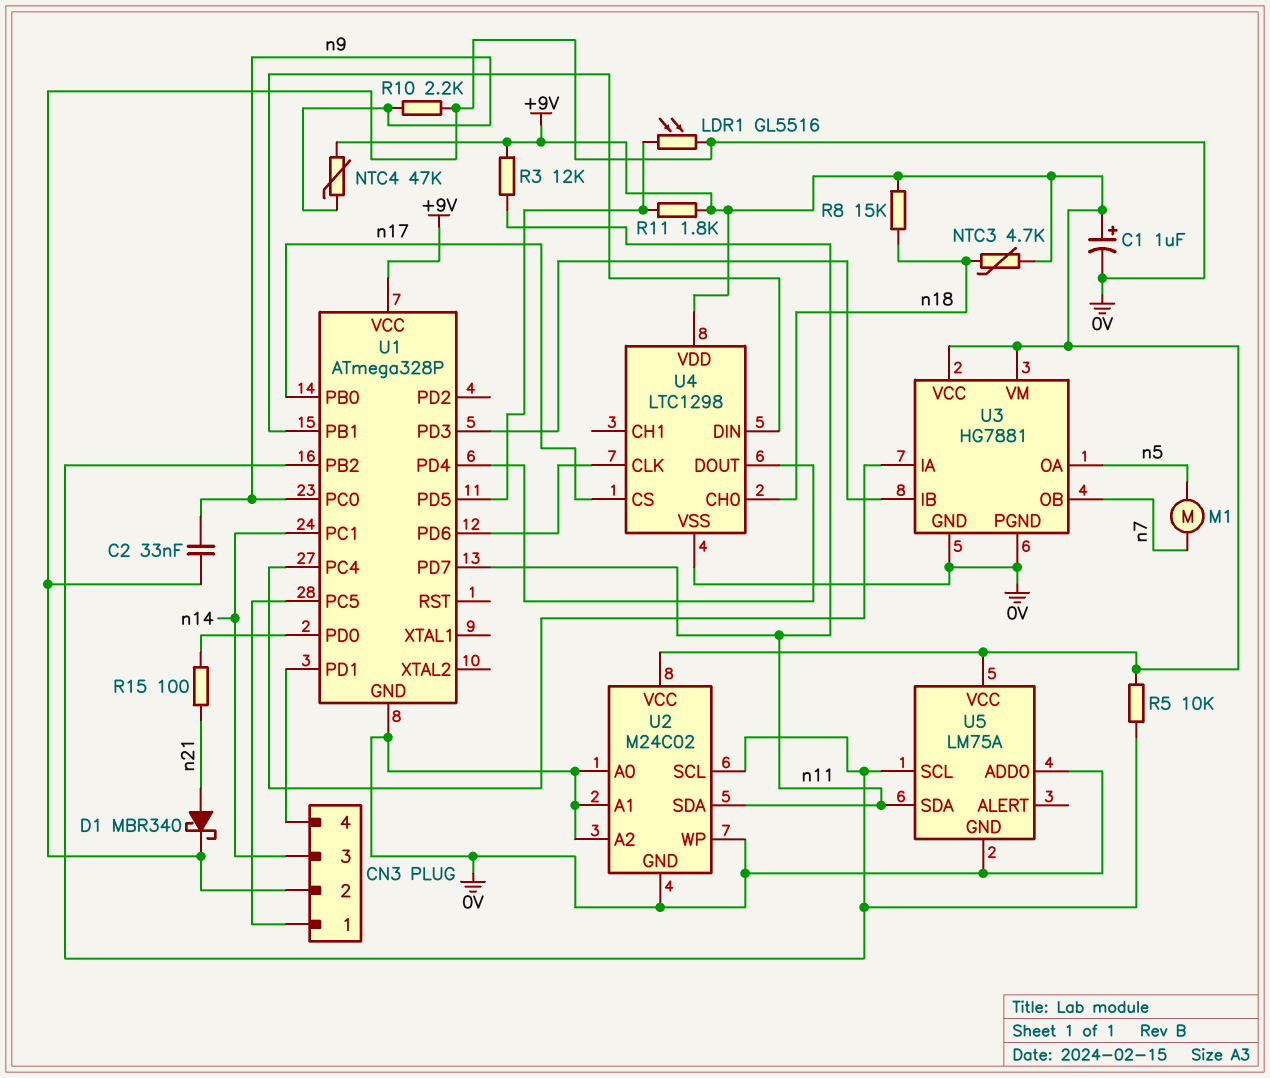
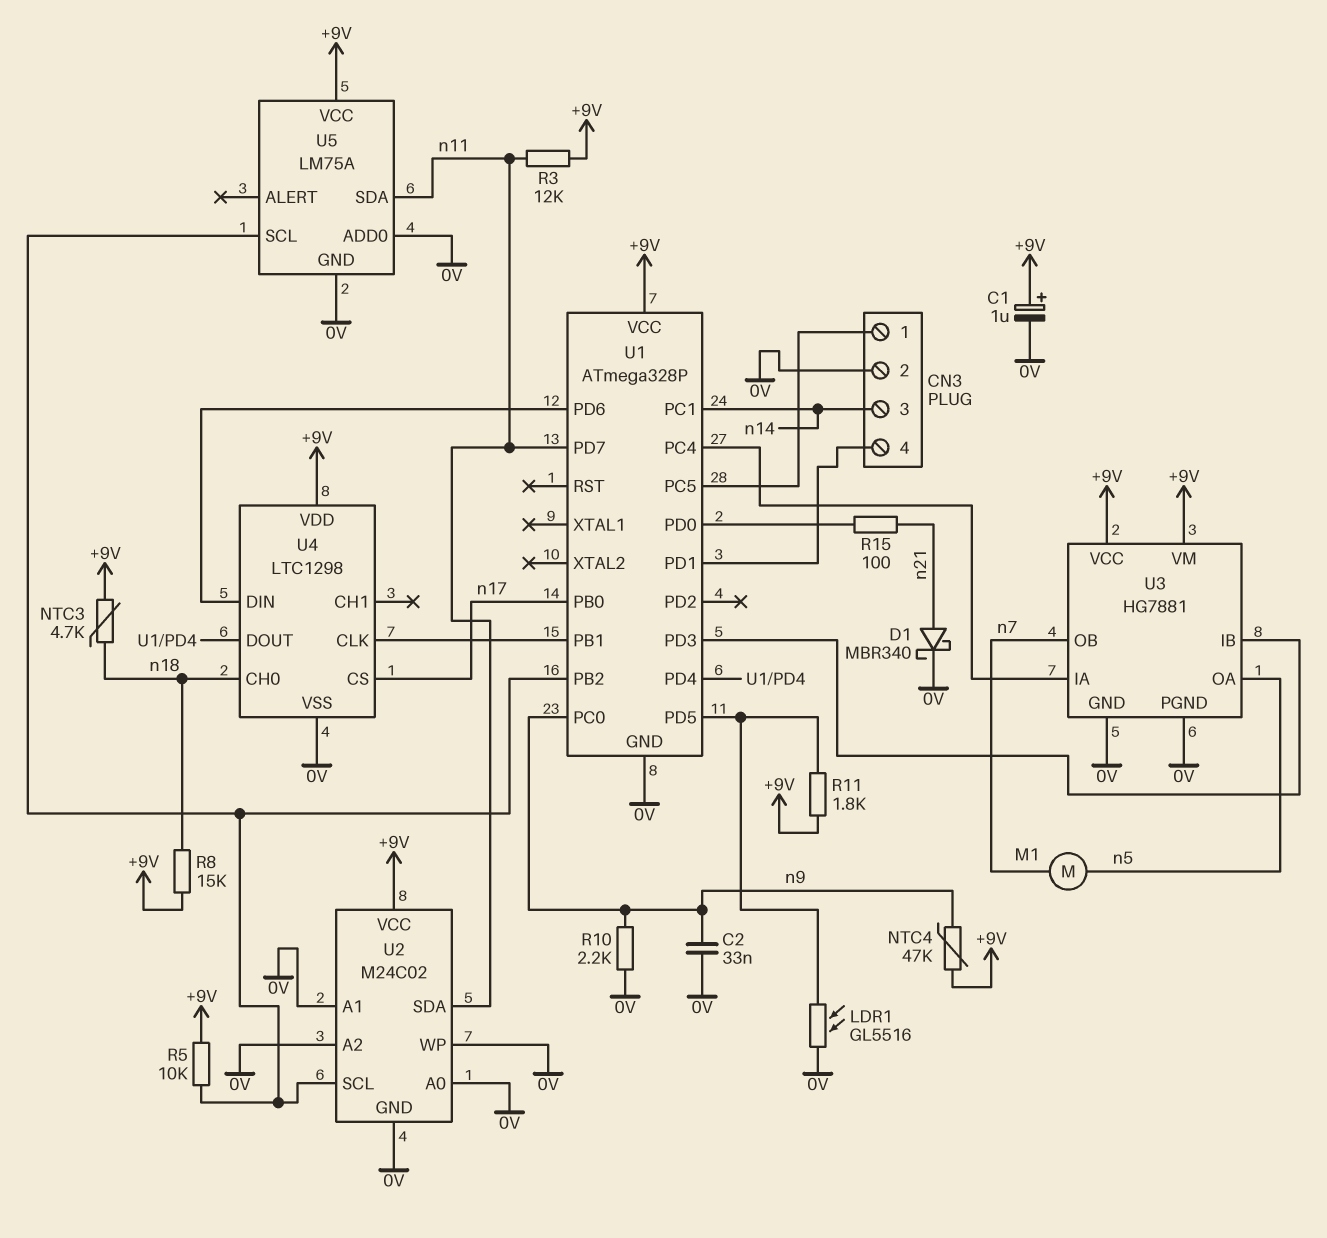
U4 pin CLK: U1/PD6 -> U1/PB1
U4 pin DIN: U1/PB1 -> U1/PD6

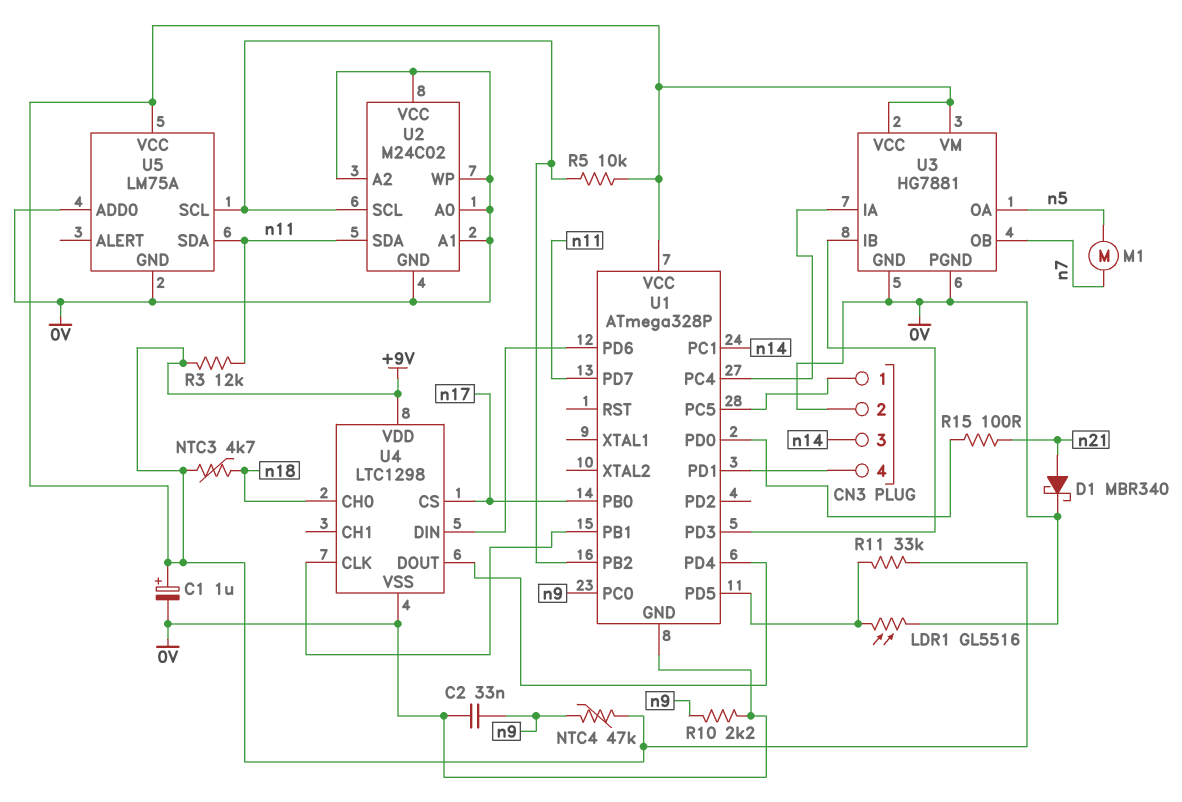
R8: 15k (+9V, n18) -> none
R11: 1.8k (+9V, U1/PD5) -> 33k (+9V, U1/PD5)
U2 pin VCC: +9V -> 0V

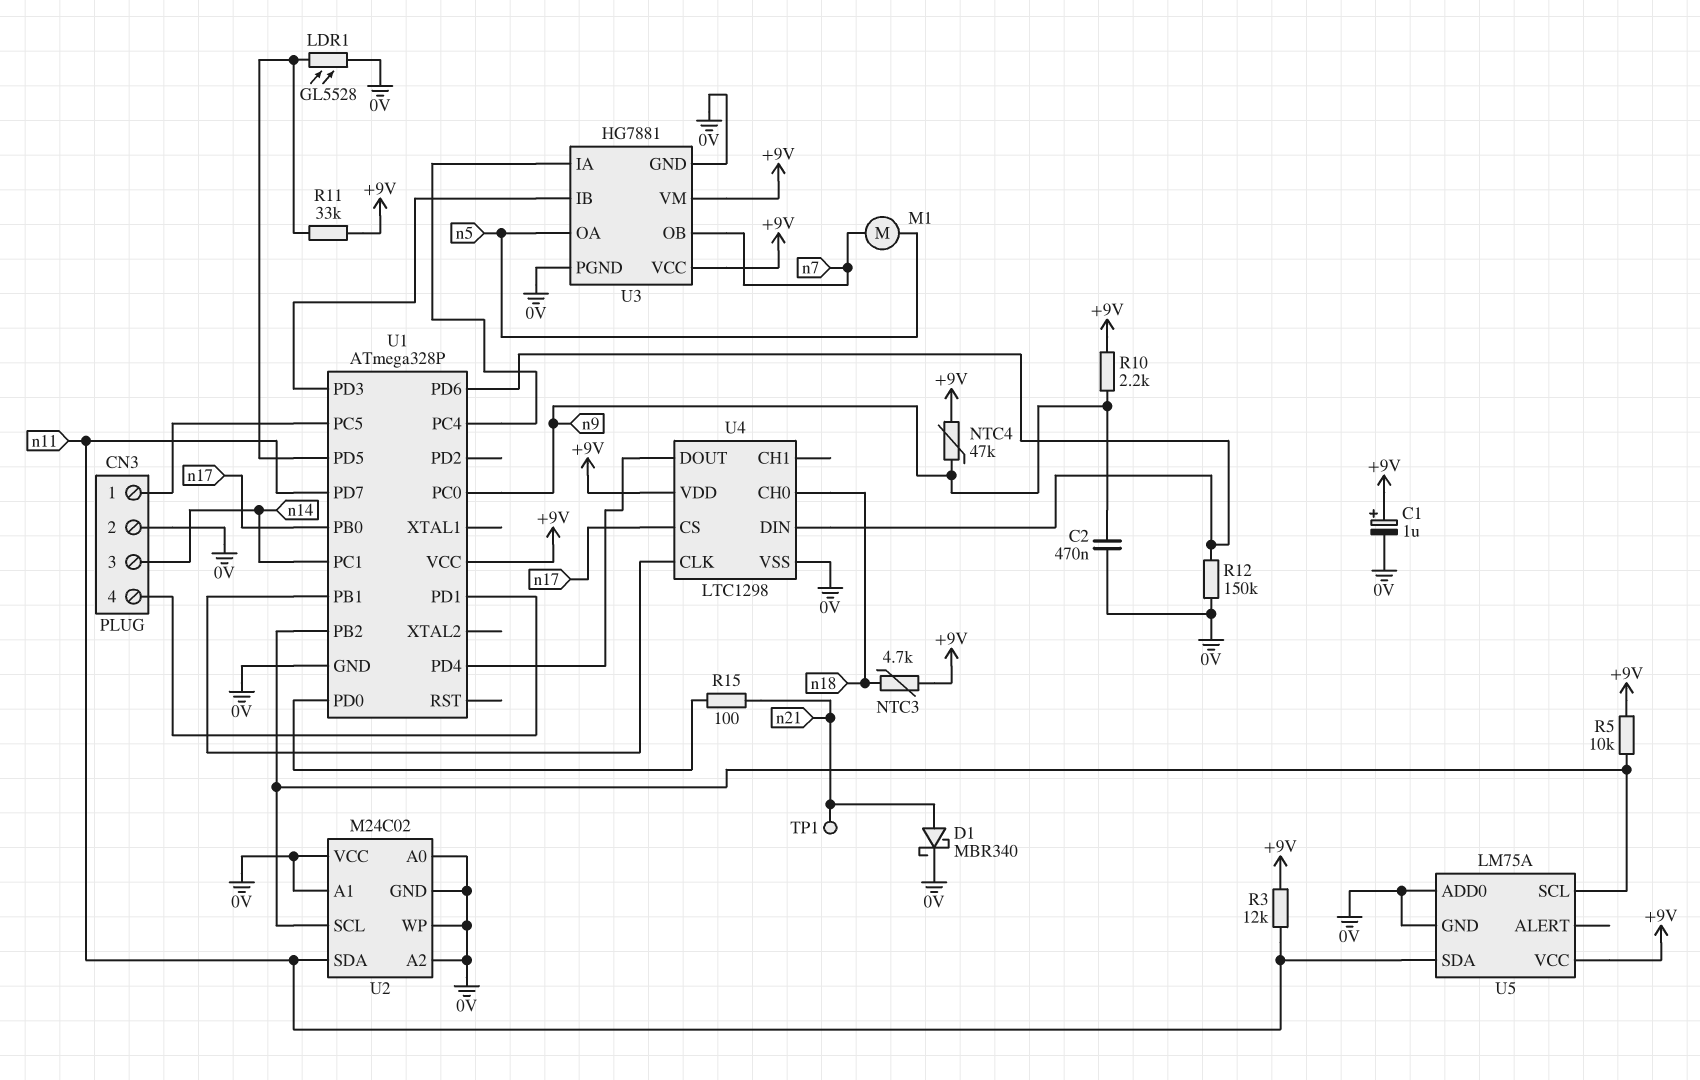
C2: 33nF (0V, n9) -> 470nF (0V, n9)
LDR1: GL5516 (0V, U1/PD5) -> GL5528 (0V, U1/PD5)
R10: 2.2k (0V, n9) -> 2.2k (+9V, n9)
R12: none -> 150k (0V, U1/PD6)
TP1: none -> test point (n21)

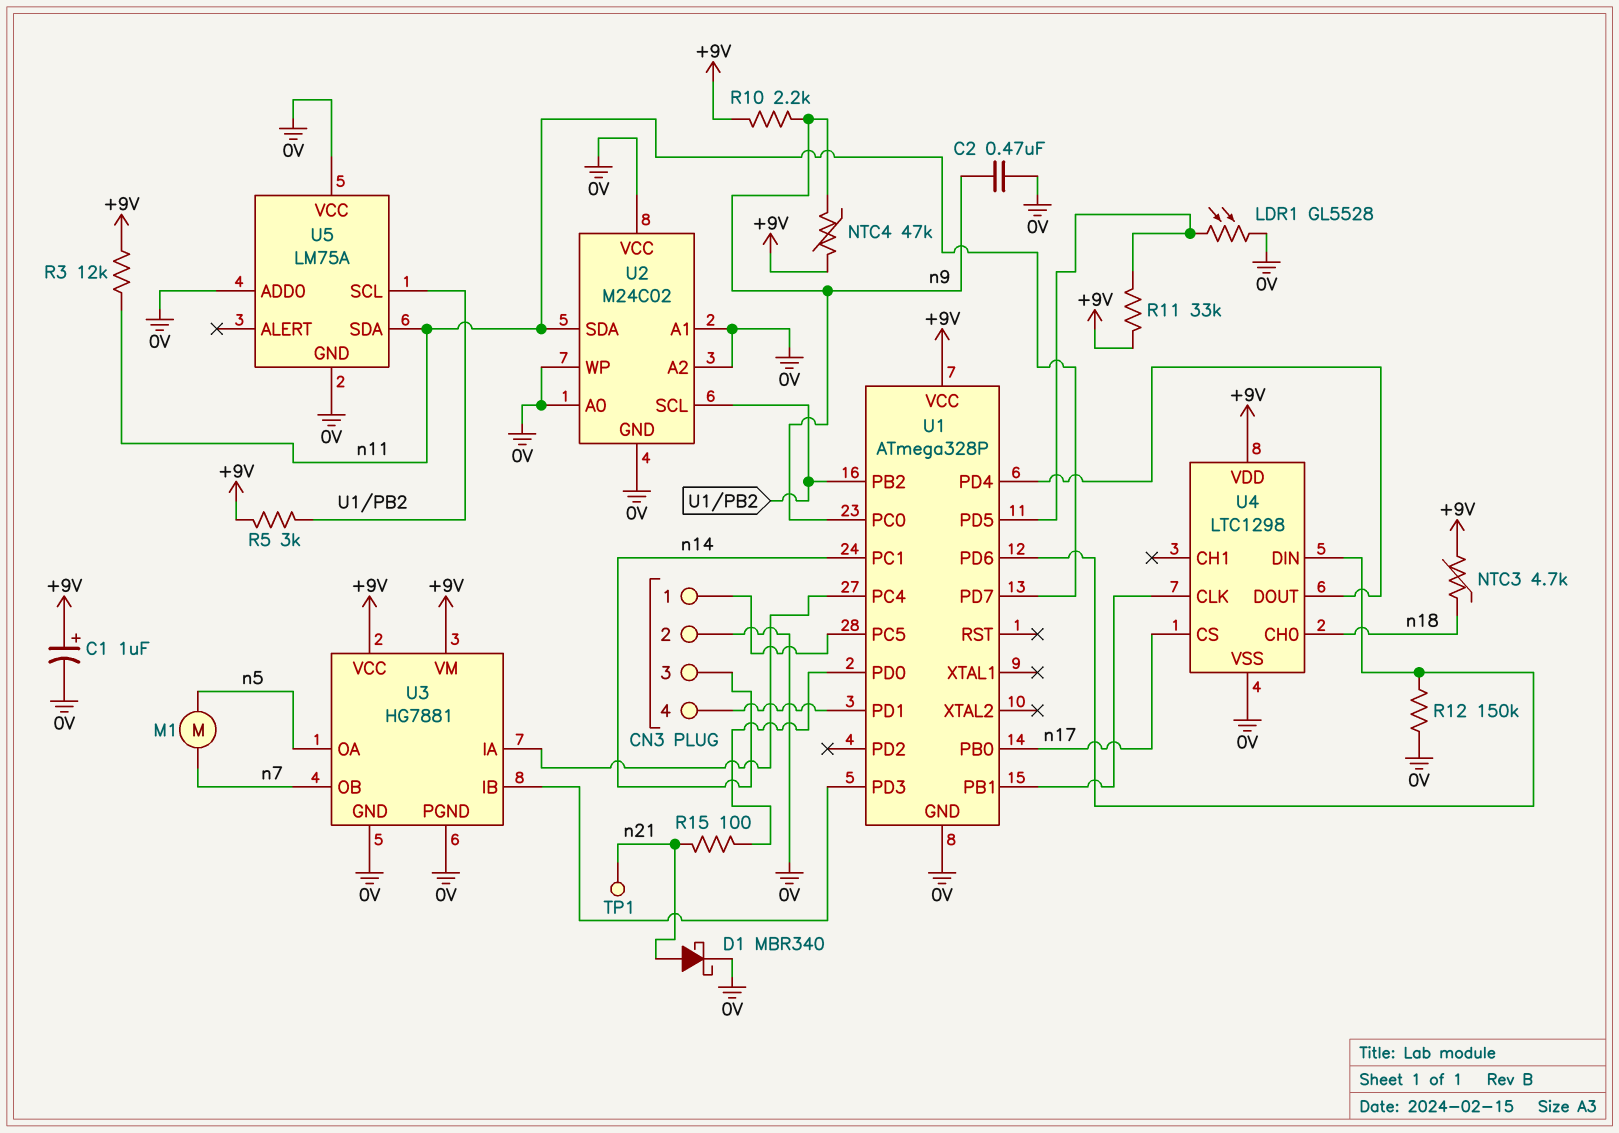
R5: 10k (+9V, U1/PB2) -> 3k (+9V, U1/PB2)
U5 pin VCC: +9V -> 0V

